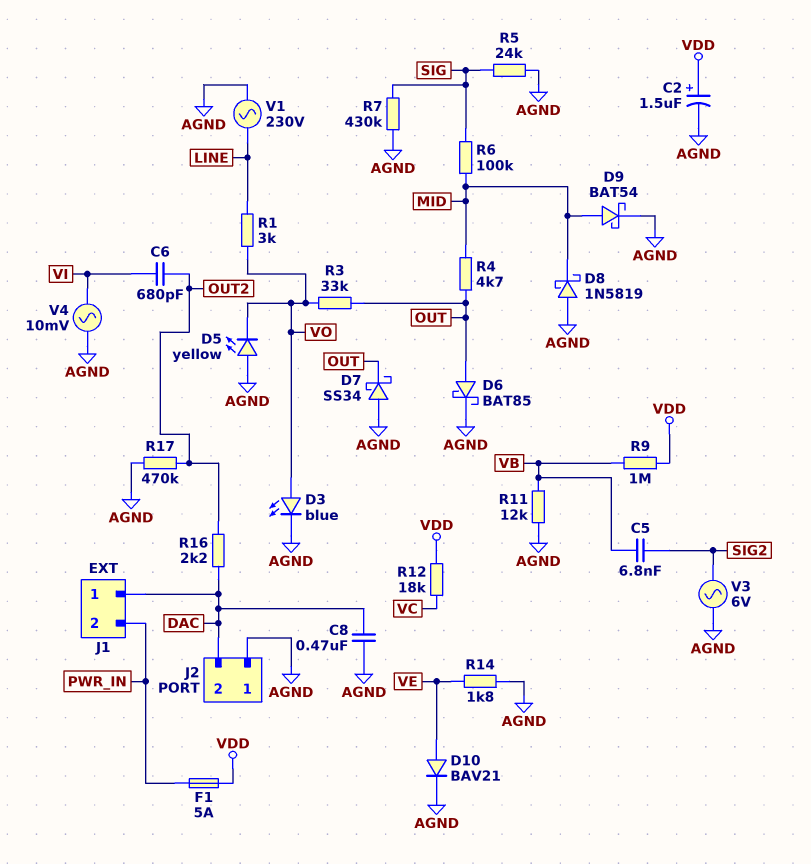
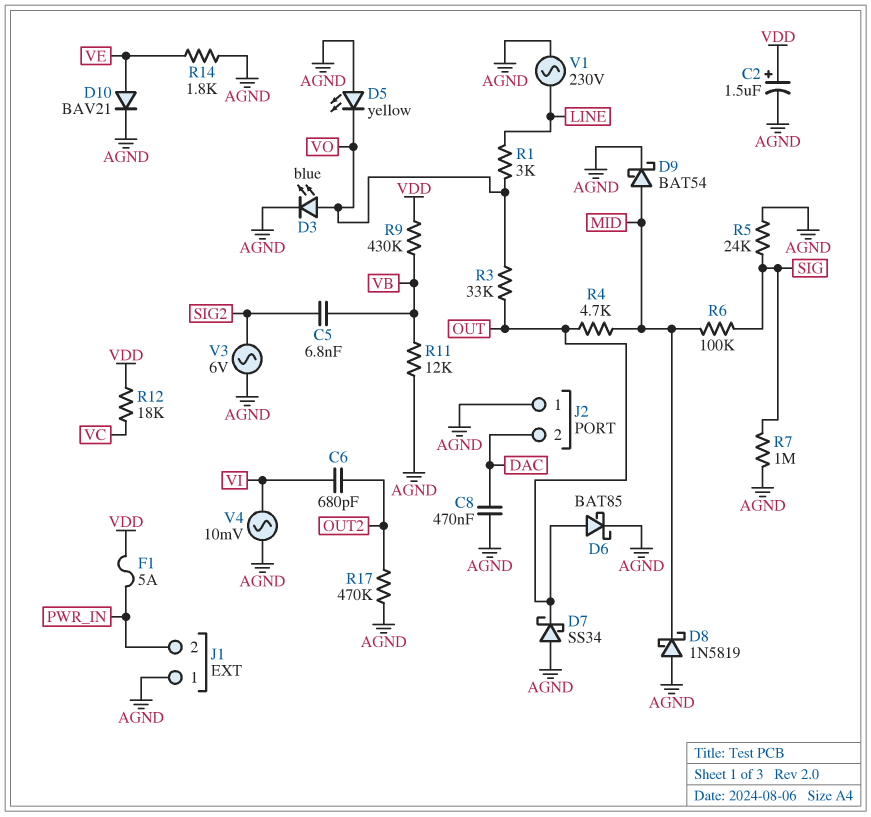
J1 pin 1: DAC -> AGND
R7: 430k (AGND, SIG) -> 1M (AGND, SIG)
R9: 1M (VB, VDD) -> 430k (VB, VDD)
R16: 2.2k (DAC, OUT2) -> none

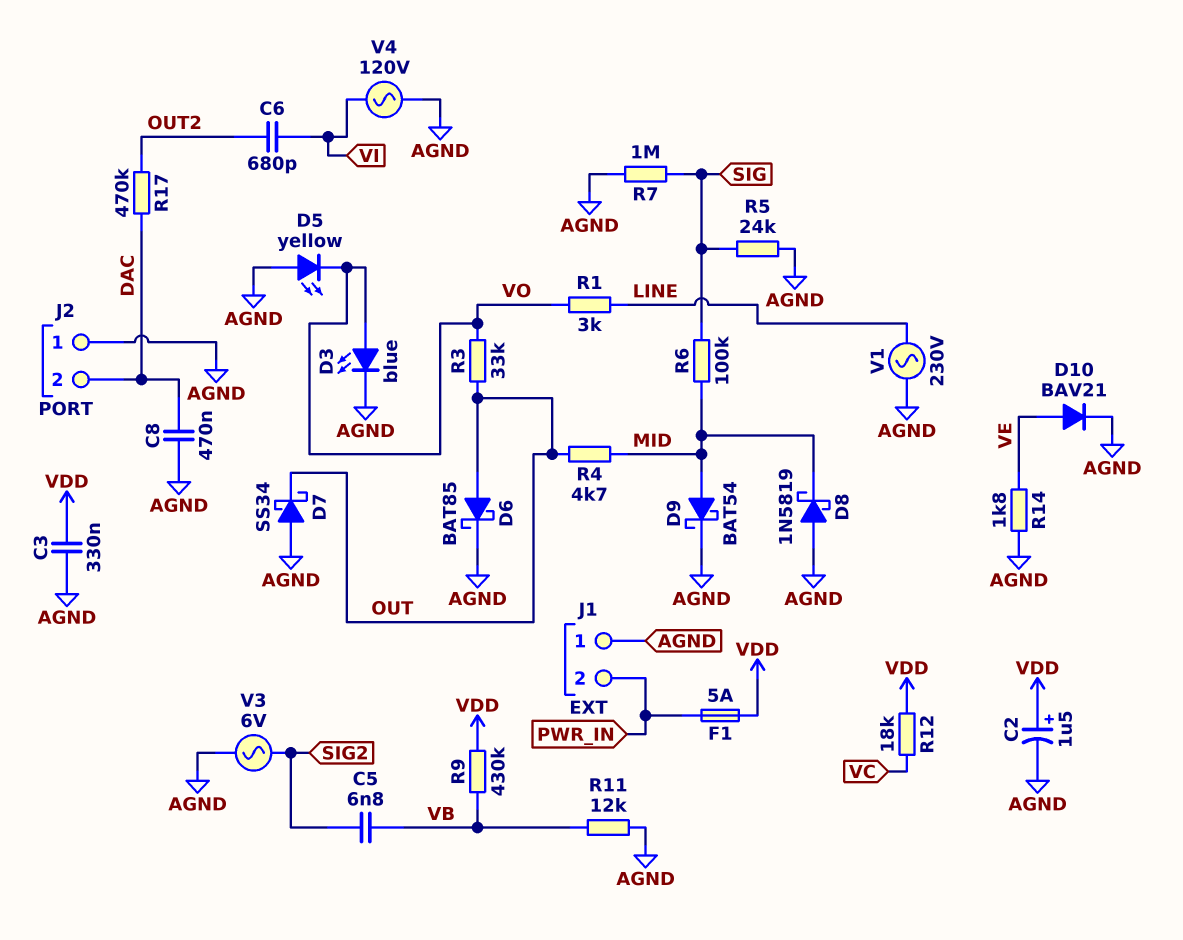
C3: none -> 330nF (AGND, VDD)
R17: 470k (AGND, OUT2) -> 470k (DAC, OUT2)
V4: AC 10mV (AGND, VI) -> AC 120V (AGND, VI)

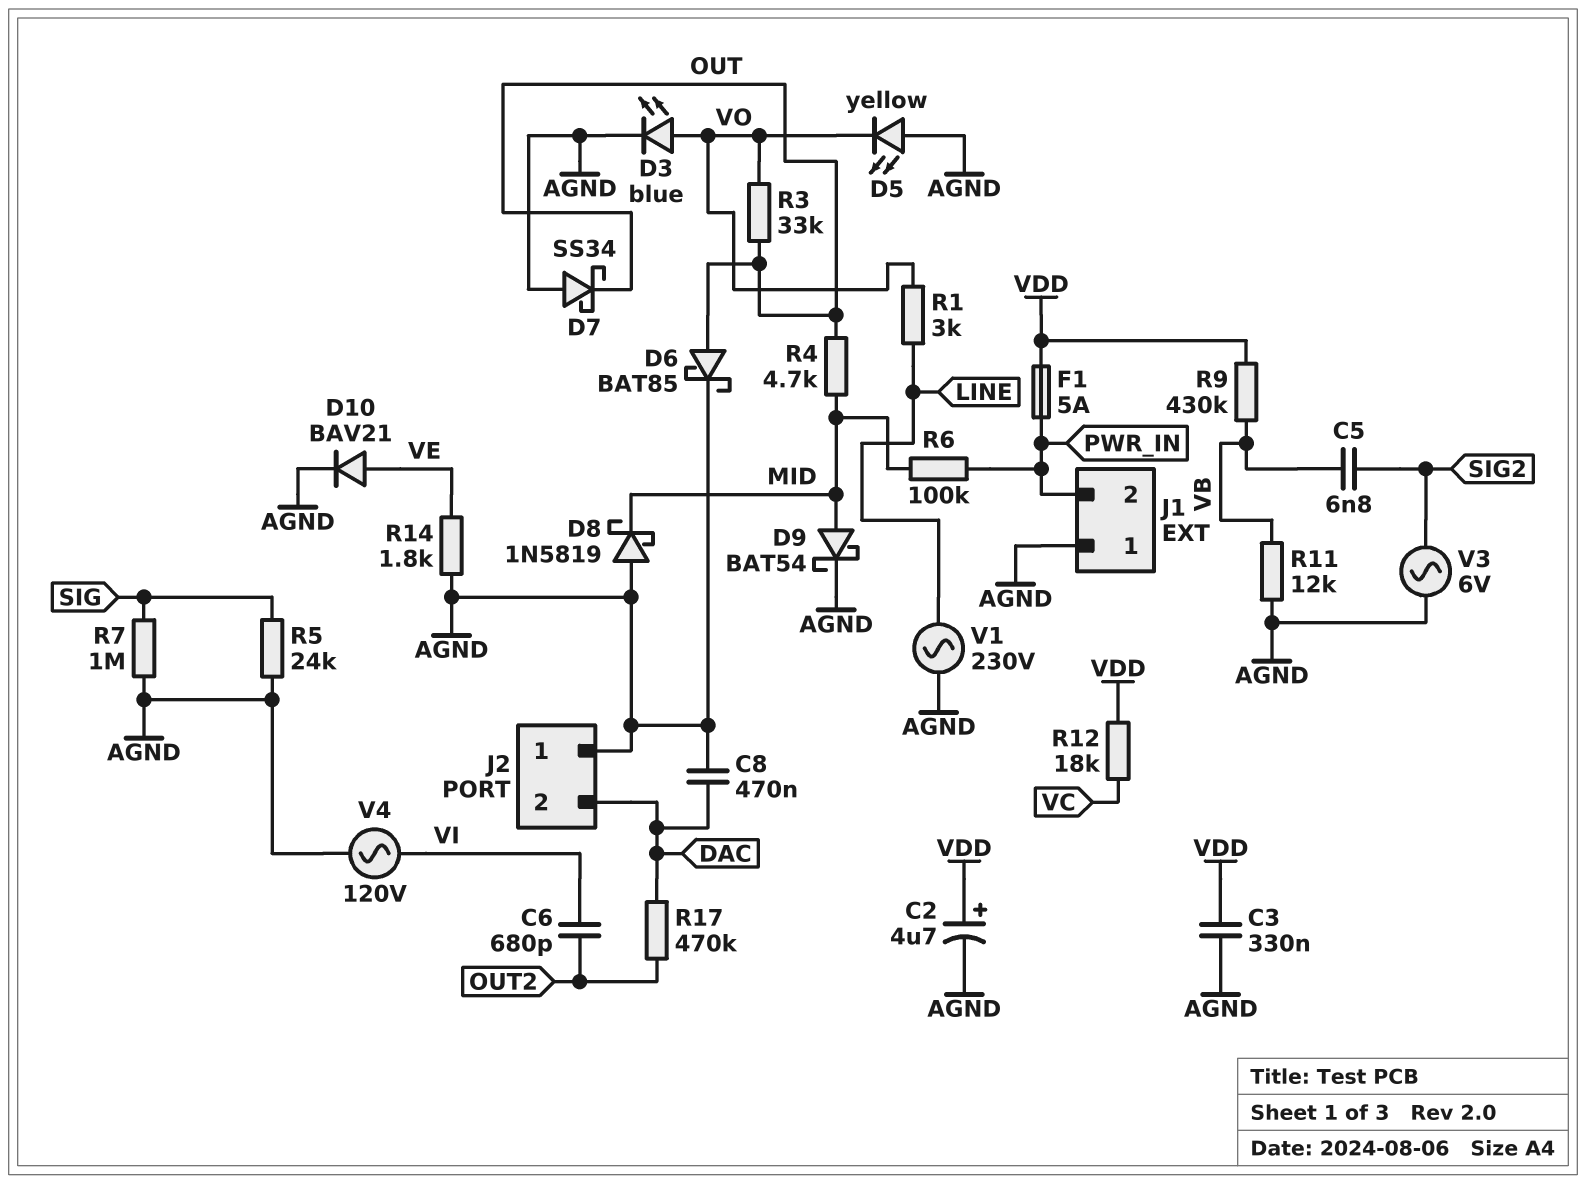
C2: 1.5uF (plus VDD, minus AGND) -> 4.7uF (plus VDD, minus AGND)
R6: 100k (MID, SIG) -> 100k (MID, PWR_IN)

